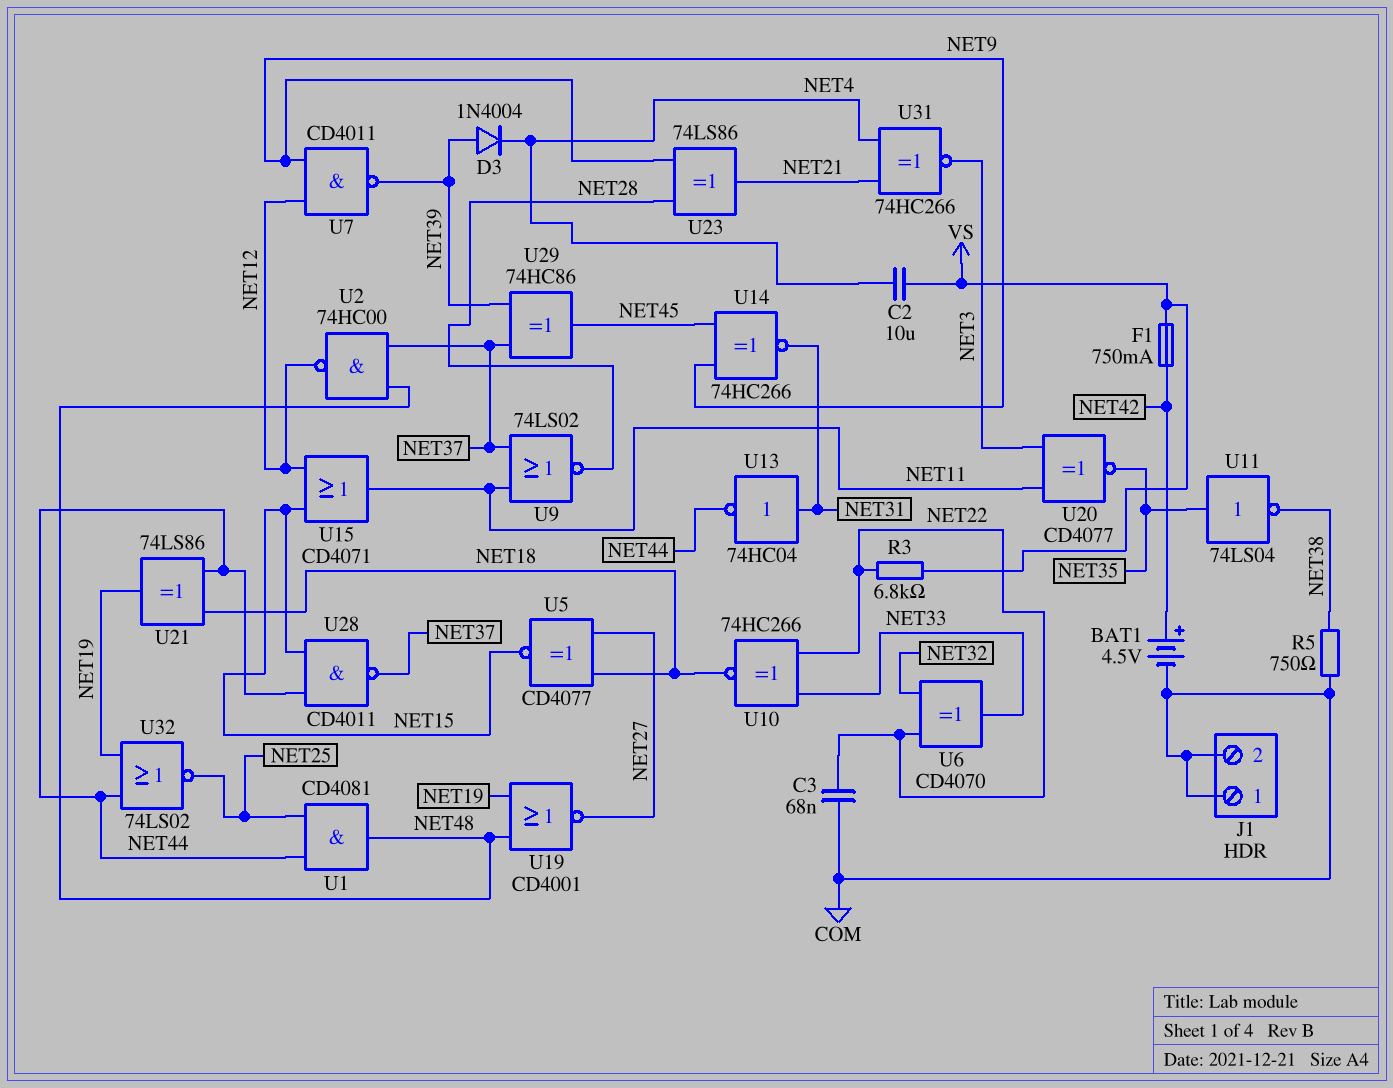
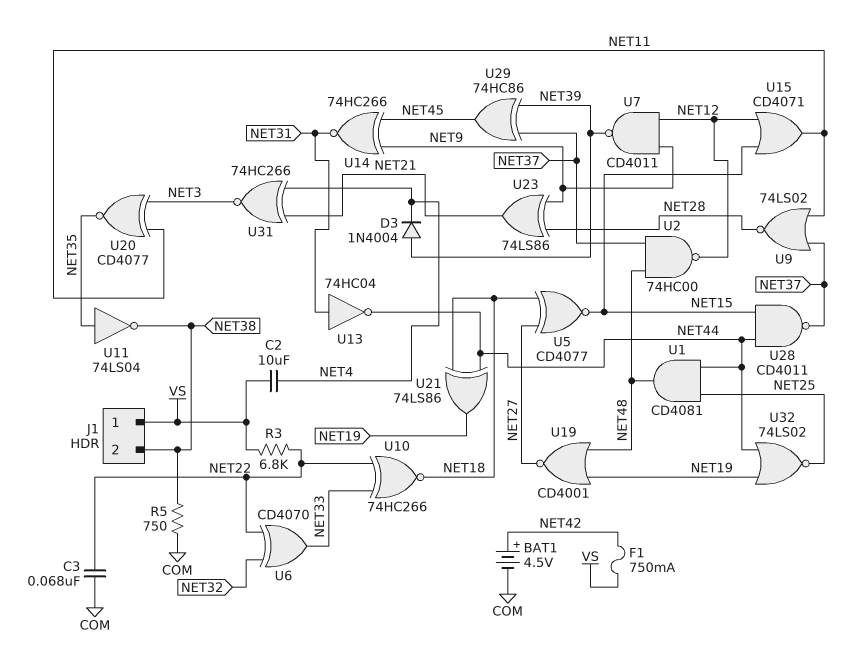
J1 pin 1: COM -> VS
J1 pin 2: COM -> NET38

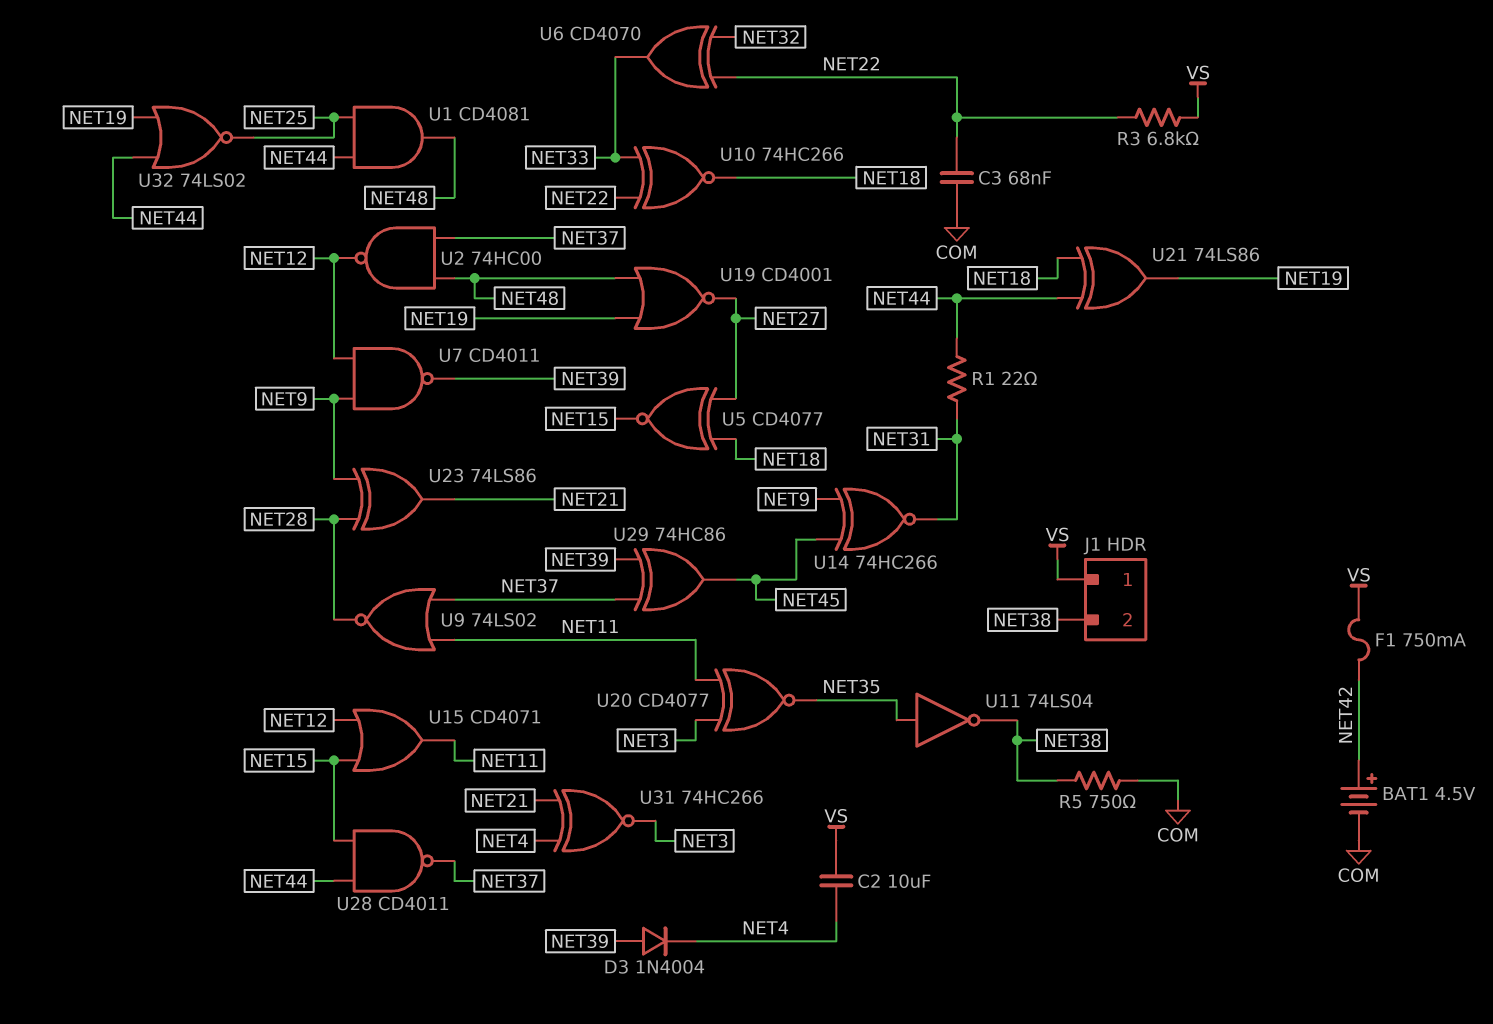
R1: none -> 22 (NET31, NET44)
U13: NOT 74HC04 (in NET31, out NET44) -> none

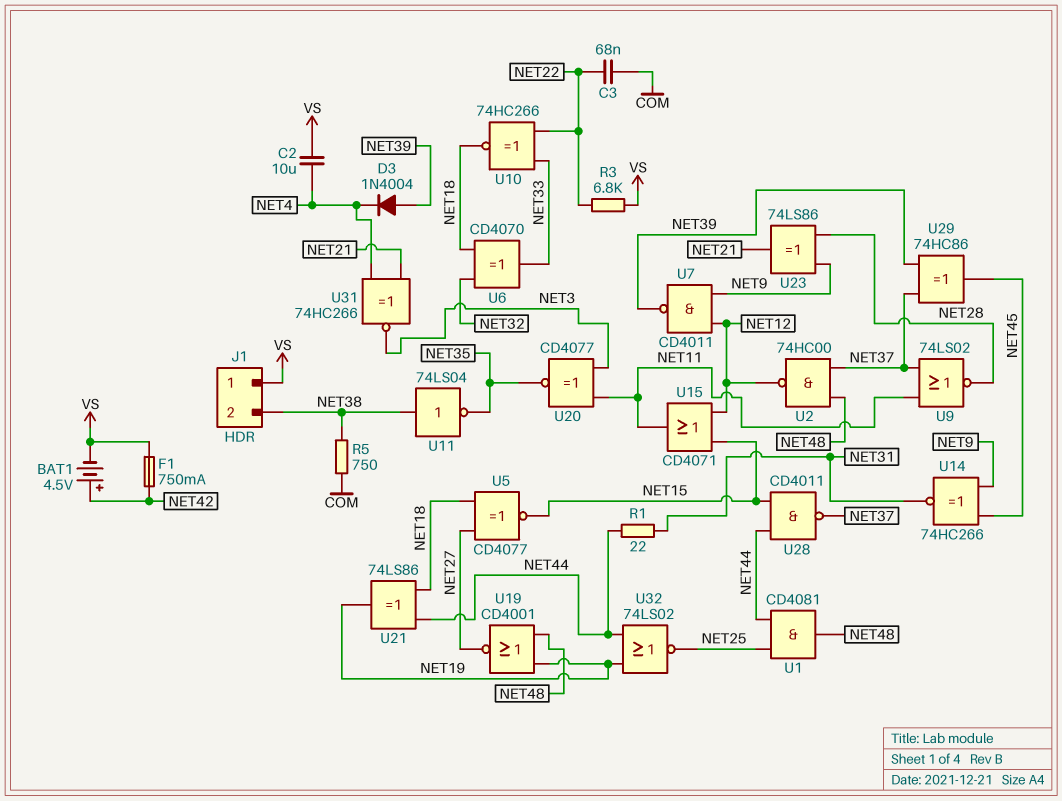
BAT1: 4.5V (plus NET42, minus COM) -> 4.5V (plus NET42, minus VS)
U6: XOR CD4070 (in NET22, in NET32, out NET33) -> XOR CD4070 (in NET18, in NET32, out NET33)
U11: NOT 74LS04 (in NET35, out NET38) -> NOT 74LS04 (in NET38, out NET35)

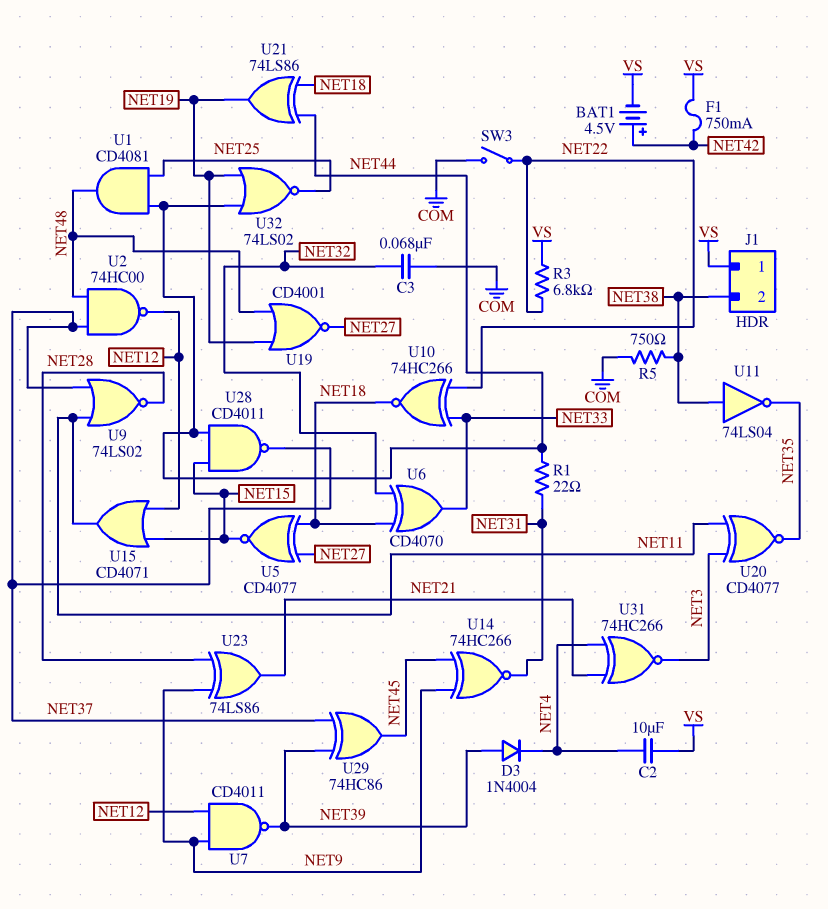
C3: 68nF (COM, NET22) -> 68nF (COM, NET32)
SW3: none -> switch (COM, NET22)

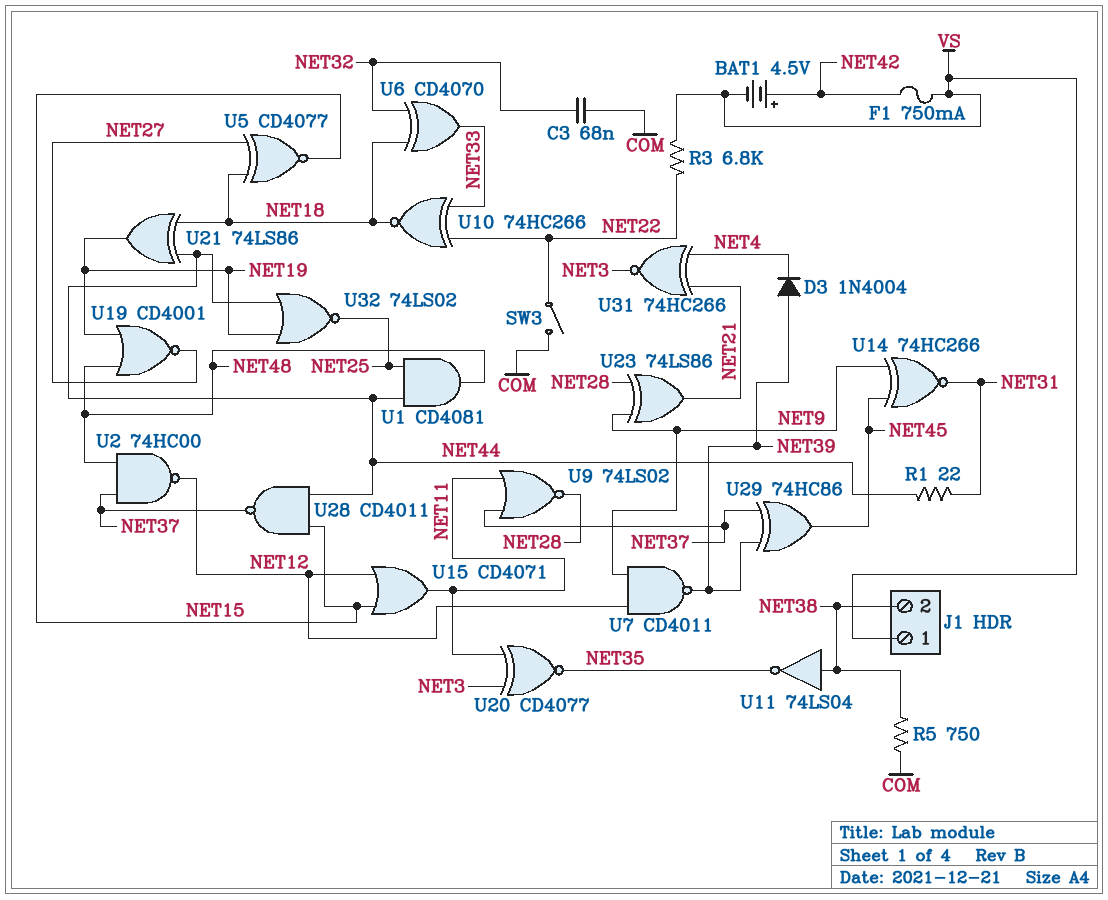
C2: 10uF (NET4, VS) -> none

